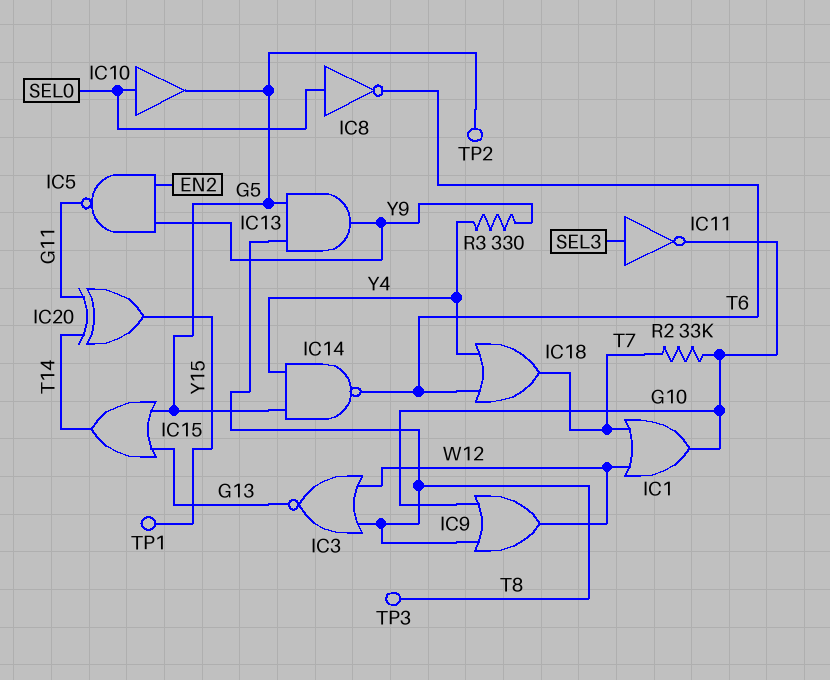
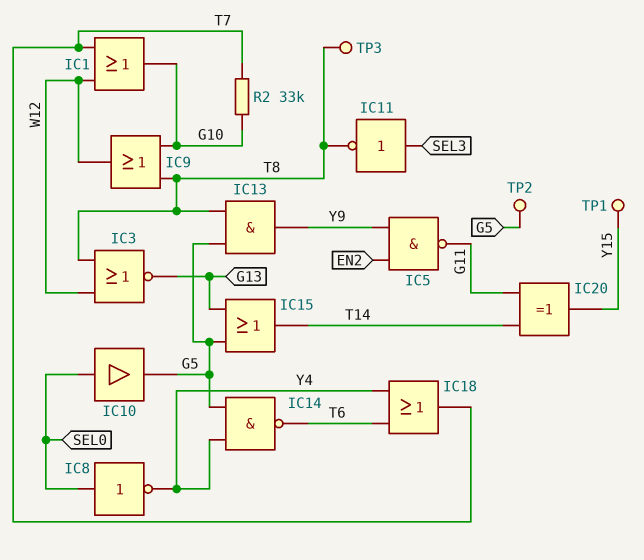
IC8: NOT (in SEL0, out T6) -> NOT (in SEL0, out Y4)
IC11: NOT (in SEL3, out G10) -> NOT (in SEL3, out T8)
R3: 330 (Y4, Y9) -> none

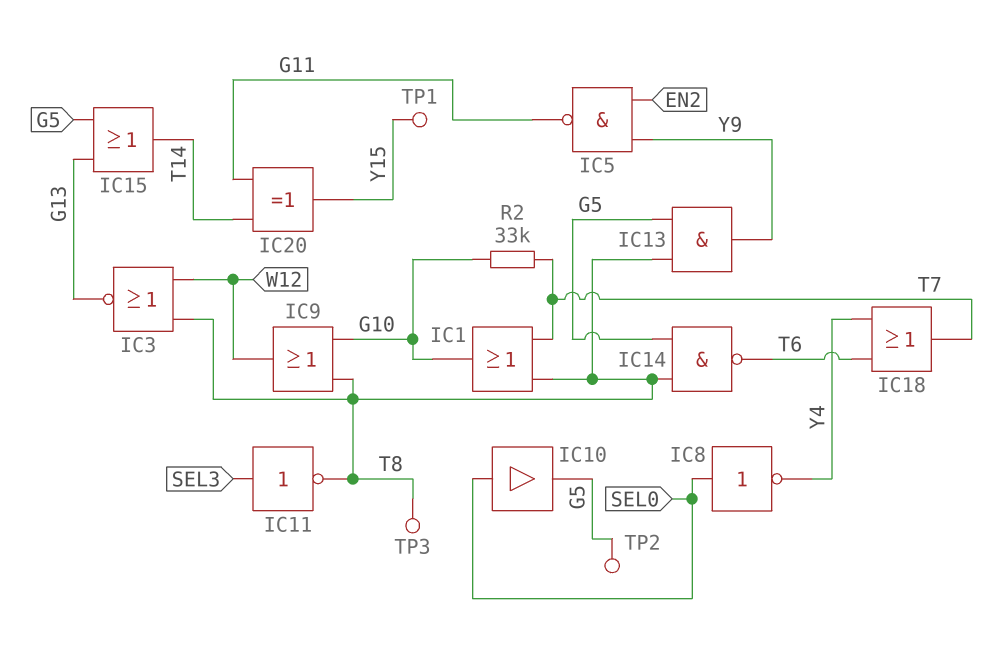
IC1: OR (in T7, in W12, out G10) -> OR (in T7, in T8, out G10)
IC14: NAND (in G5, in Y4, out T6) -> NAND (in G5, in T8, out T6)

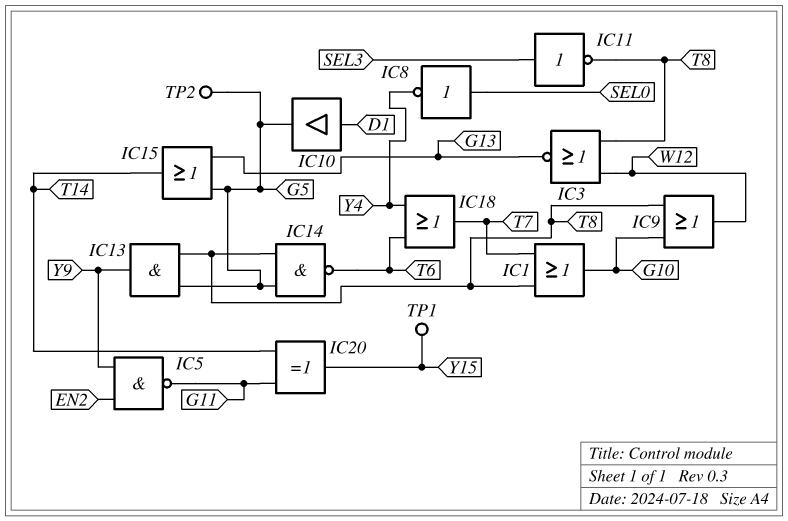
IC10: buffer (in SEL0, out G5) -> buffer (in D1, out G5)
R2: 33k (G10, T7) -> none
TP3: test point (T8) -> none

